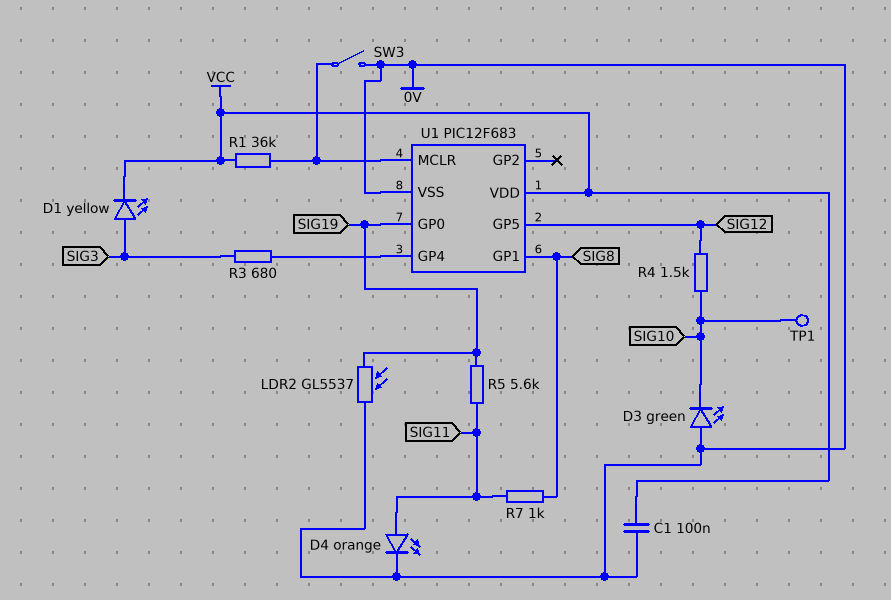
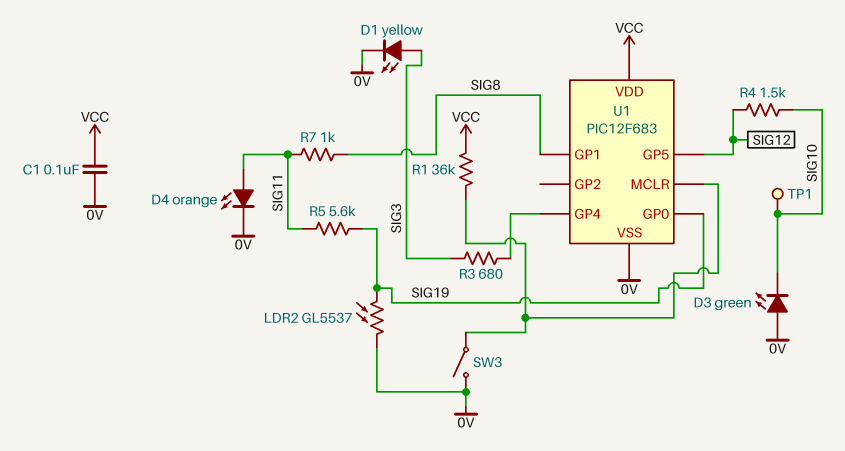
D1: LED yellow (A SIG3, K VCC) -> LED yellow (A SIG3, K 0V)

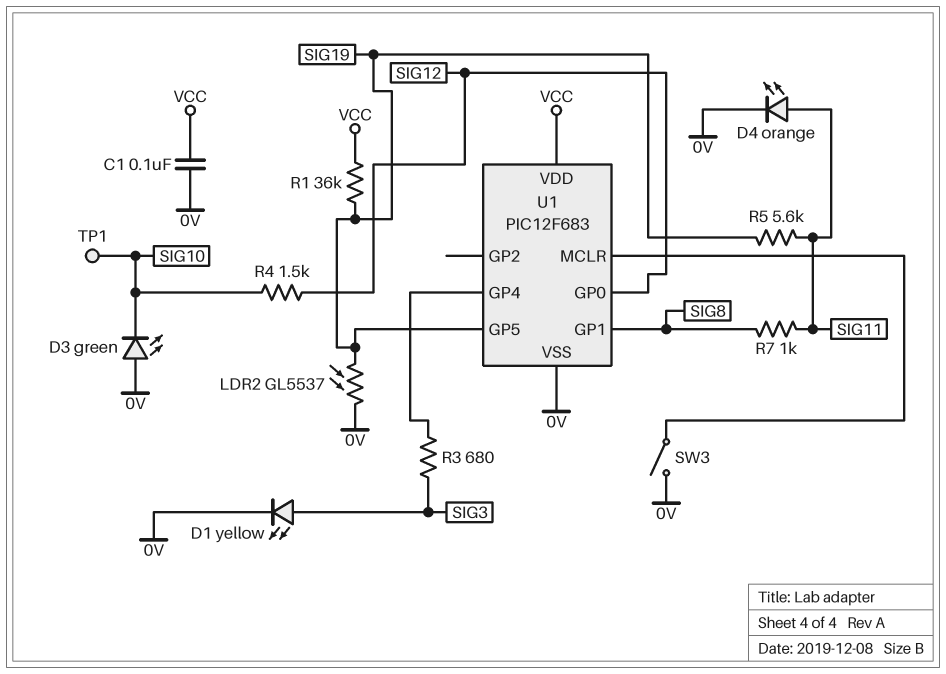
R1: 36k (U1/MCLR, VCC) -> 36k (SIG19, VCC)
U1 pin GP0: SIG19 -> SIG12
U1 pin GP5: SIG12 -> SIG19

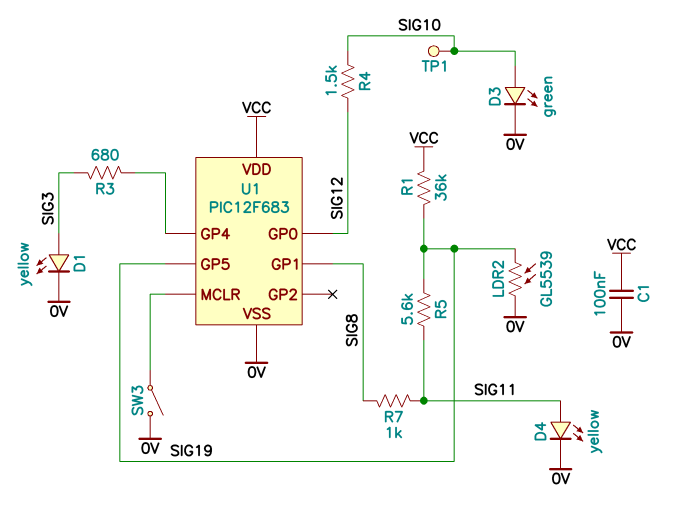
D3: LED green (A 0V, K SIG10) -> LED green (A SIG10, K 0V)
D4: LED orange (A SIG11, K 0V) -> LED yellow (A SIG11, K 0V)
LDR2: GL5537 (0V, SIG19) -> GL5539 (0V, SIG19)

